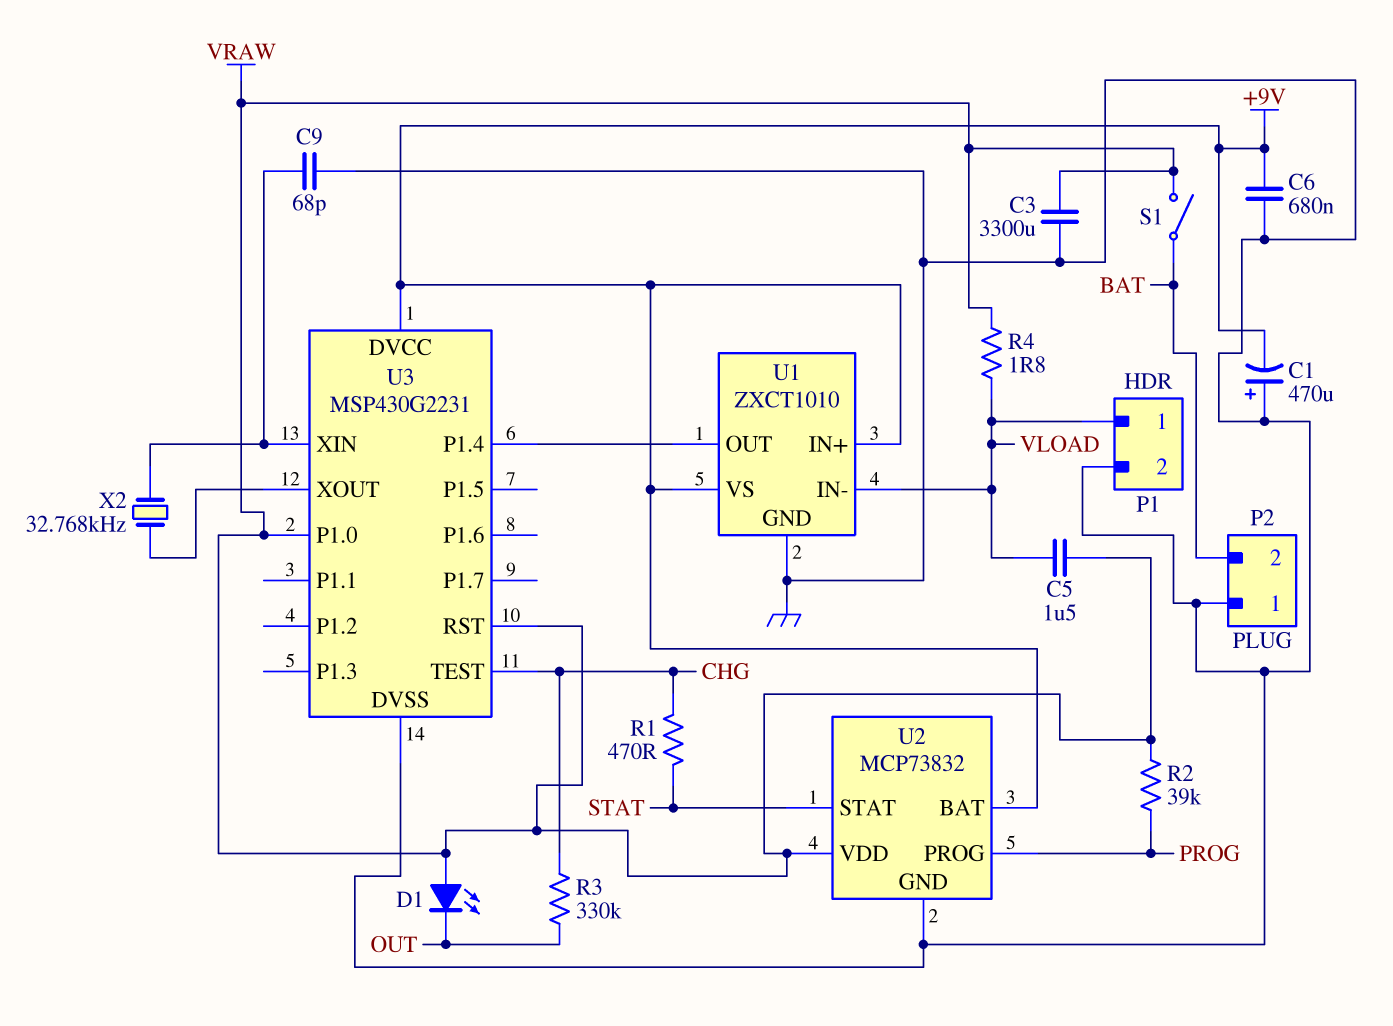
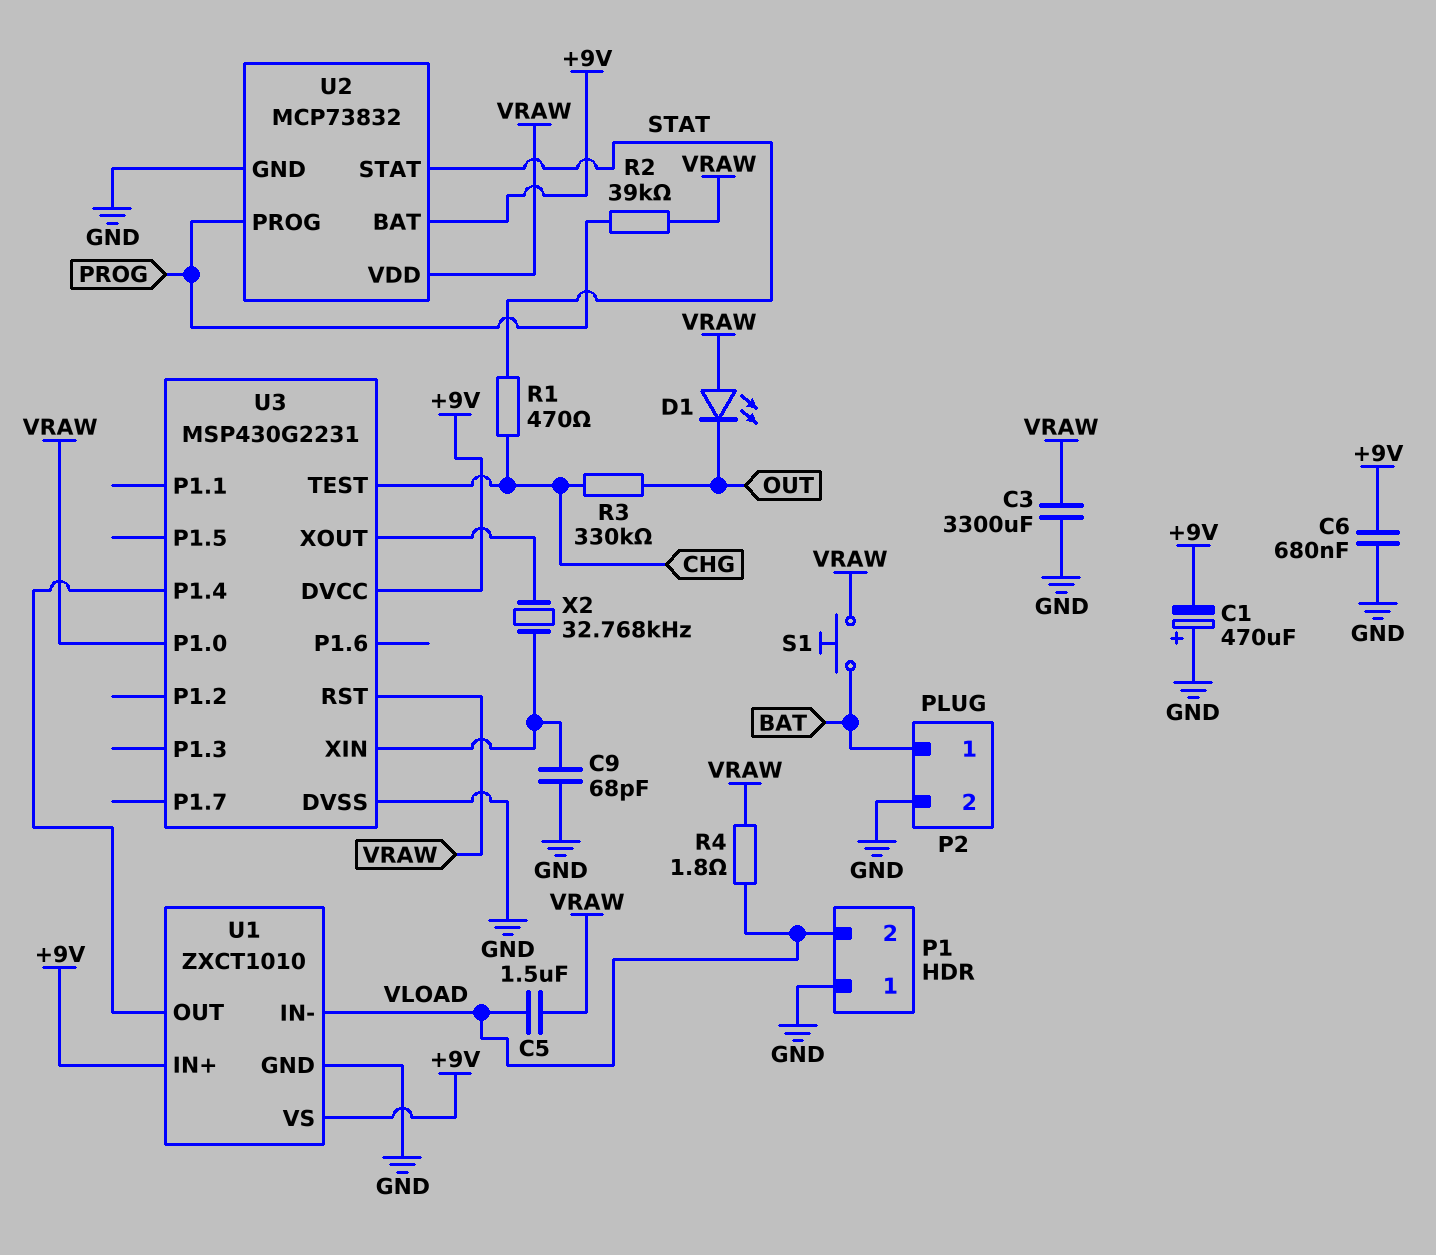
P1 pin 1: VLOAD -> GND
P1 pin 2: GND -> VLOAD
P2 pin 1: GND -> BAT
P2 pin 2: BAT -> GND
S1: switch (BAT, VRAW) -> button (BAT, VRAW)

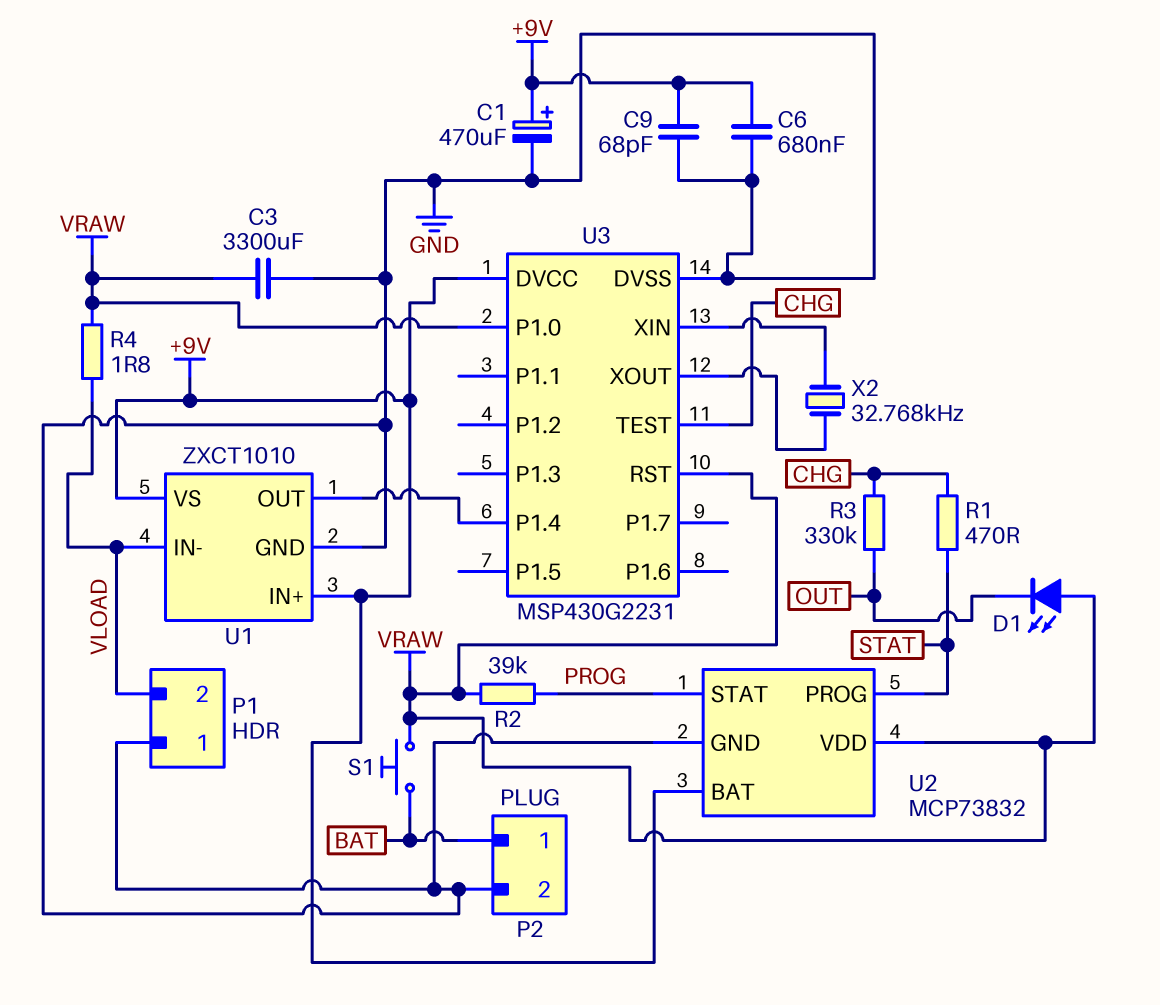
C1: 470uF (plus GND, minus +9V) -> 470uF (plus +9V, minus GND)
C5: 1.5uF (VLOAD, VRAW) -> none
C9: 68pF (GND, U3/XIN) -> 68pF (+9V, GND)
U2 pin PROG: PROG -> STAT
U2 pin STAT: STAT -> PROG

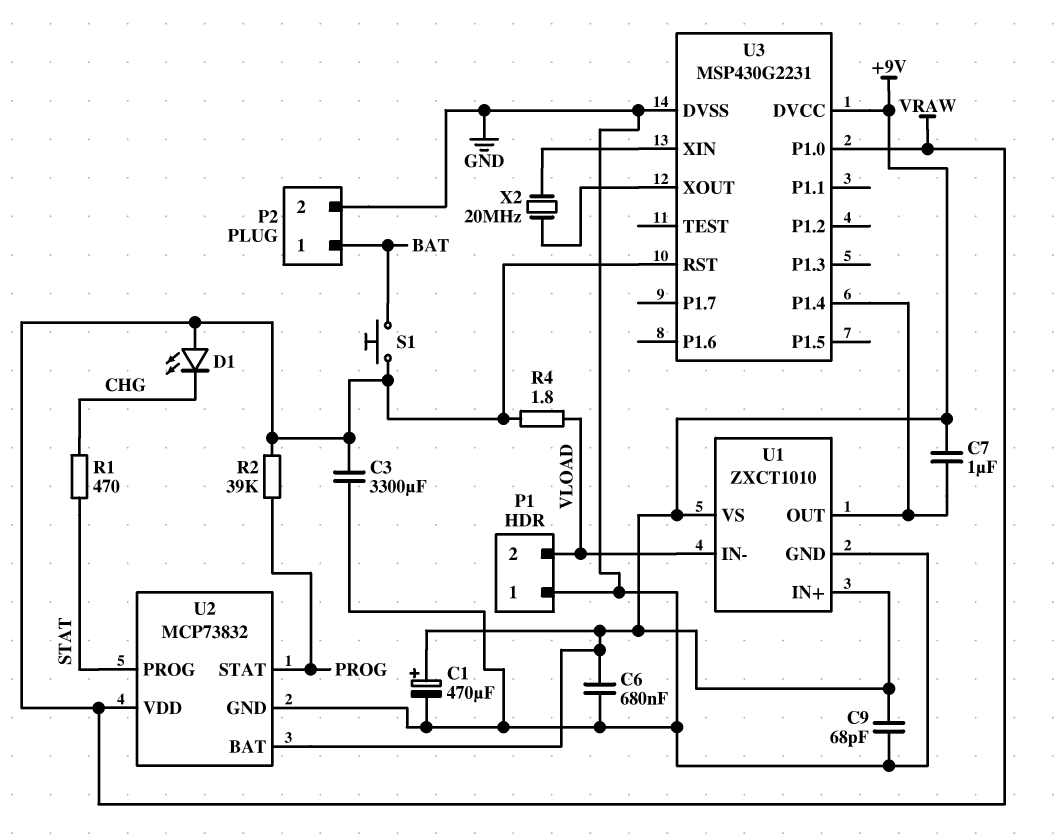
C7: none -> 1uF (+9V, U1/OUT)
D1: LED (A VRAW, K OUT) -> LED (A VRAW, K CHG)
R3: 330k (CHG, OUT) -> none
U3 pin TEST: CHG -> none
X2: 32.768kHz (U3/XIN, U3/XOUT) -> 20MHz (U3/XIN, U3/XOUT)

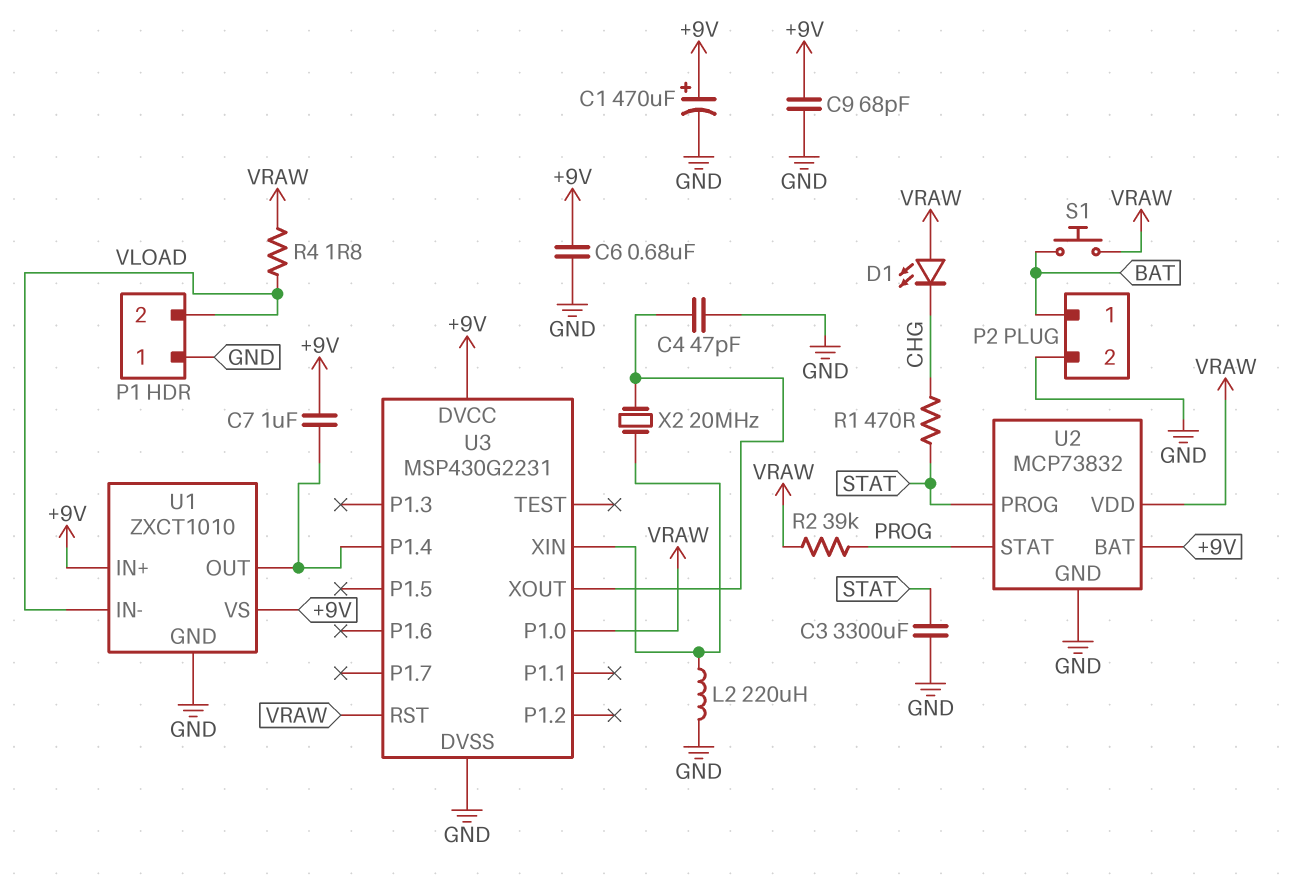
C3: 3300uF (GND, VRAW) -> 3300uF (GND, STAT)
C4: none -> 47pF (GND, U3/XOUT)
L2: none -> 220uH (GND, U3/XIN)

